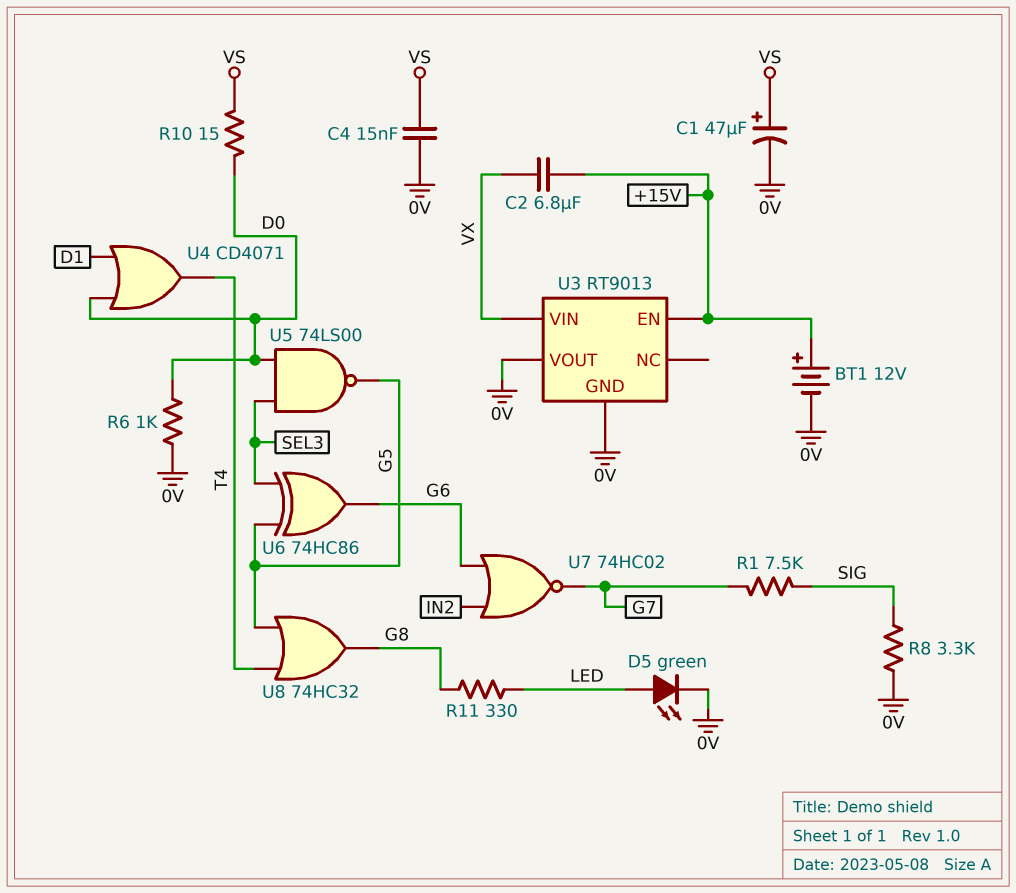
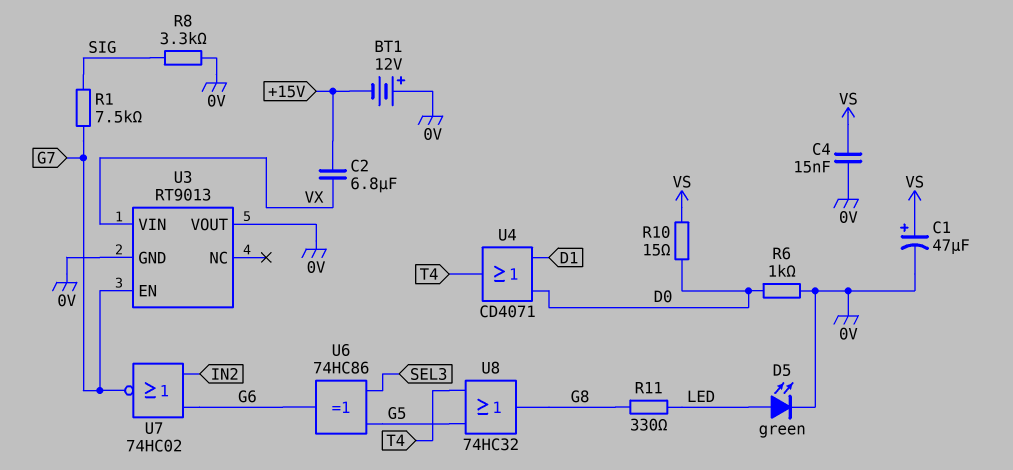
BT1: 12V (plus +15V, minus 0V) -> 12V (plus 0V, minus +15V)
U3 pin EN: +15V -> G7
U5: NAND 74LS00 (in D0, in SEL3, out G5) -> none

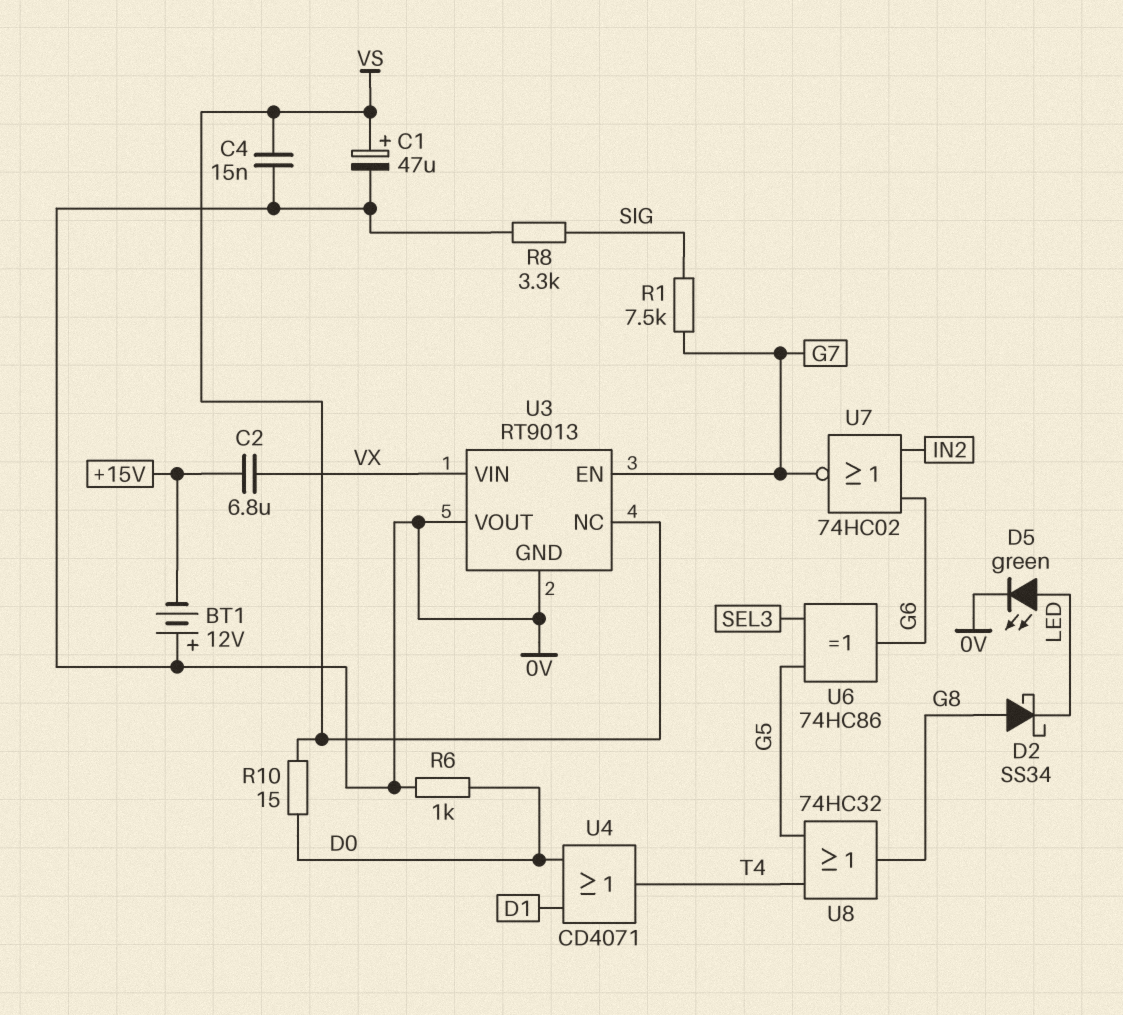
D2: none -> schottky SS34 (A G8, K LED)
R11: 330 (G8, LED) -> none
U3 pin NC: none -> VS

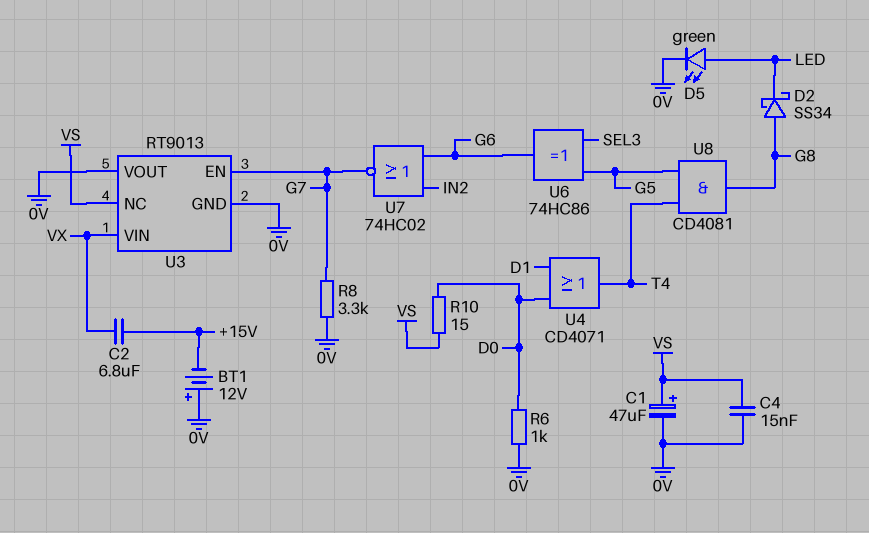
R1: 7.5k (G7, SIG) -> none
R8: 3.3k (0V, SIG) -> 3.3k (0V, G7)
U8: OR 74HC32 (in G5, in T4, out G8) -> AND CD4081 (in G5, in T4, out G8)

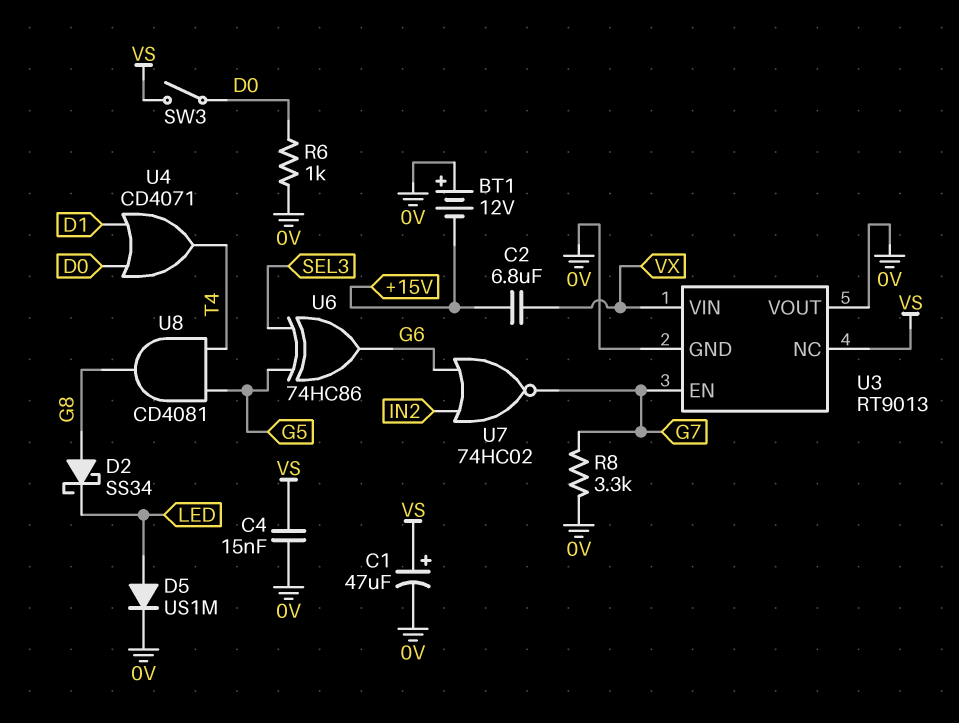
D5: LED green (A LED, K 0V) -> diode US1M (A LED, K 0V)
R10: 15 (D0, VS) -> none
SW3: none -> switch (D0, VS)

